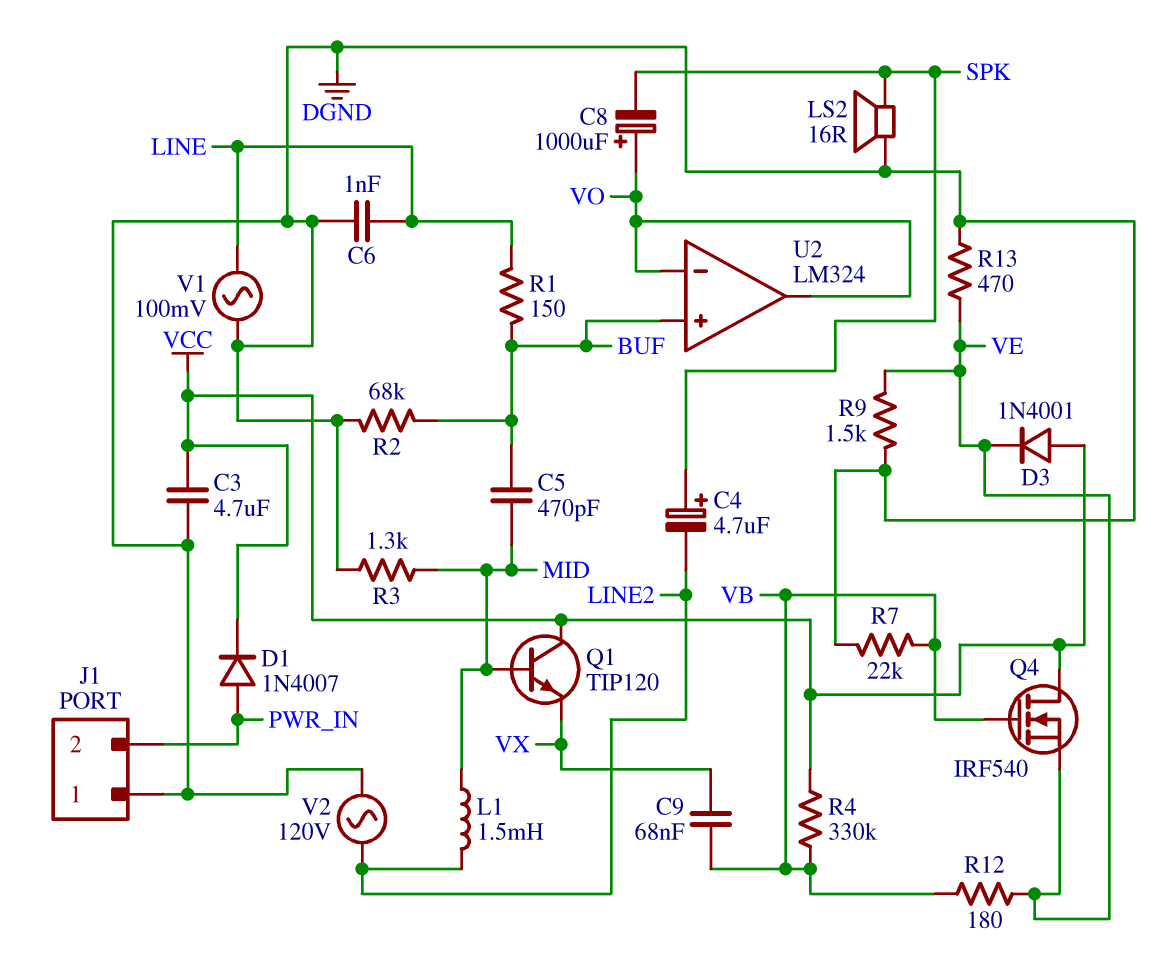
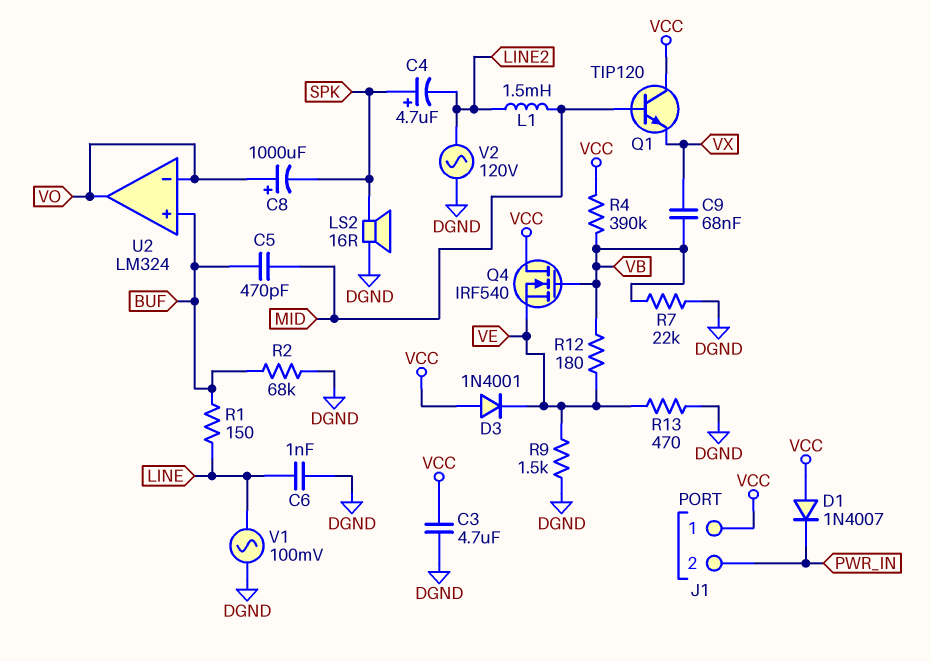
D1: diode 1N4007 (A PWR_IN, K VCC) -> diode 1N4007 (A VCC, K PWR_IN)
J1 pin 1: DGND -> VCC
R3: 1.3k (DGND, MID) -> none
R4: 330k (VB, VCC) -> 390k (VB, VCC)

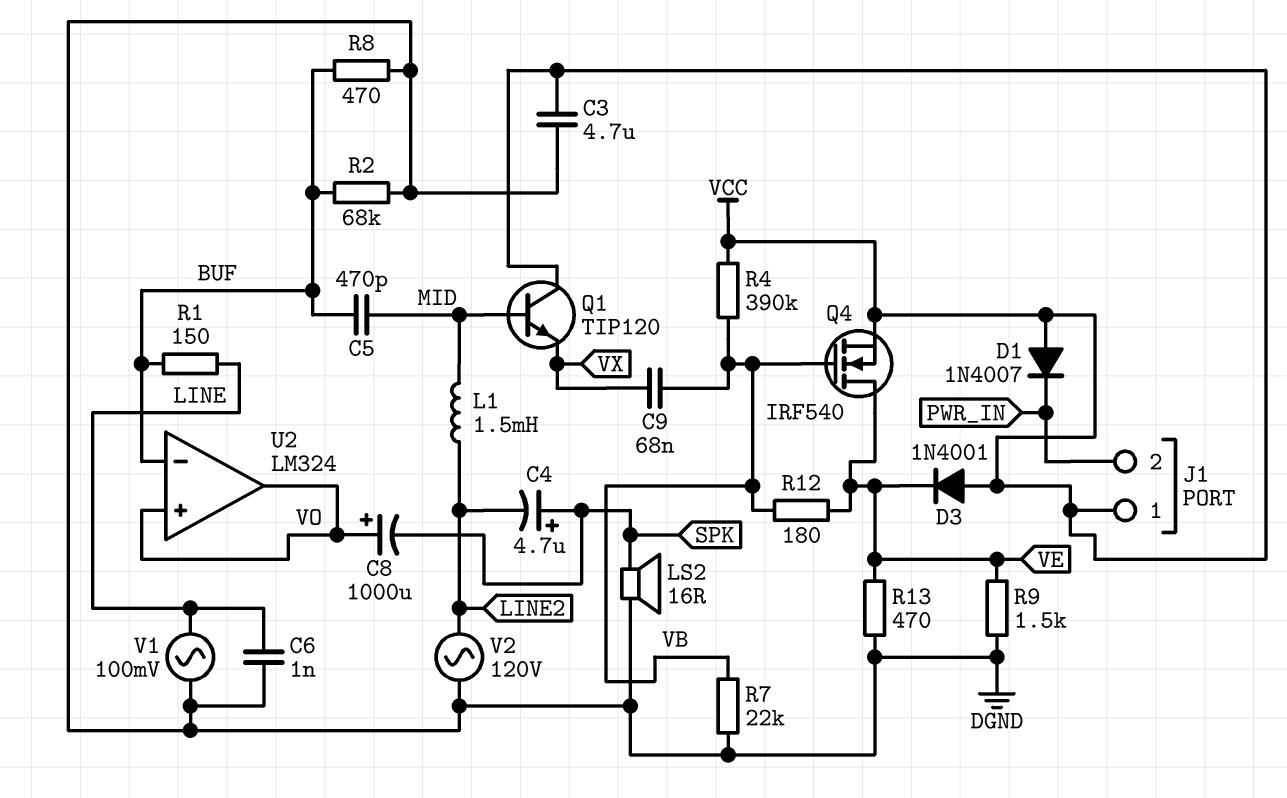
Q4: NMOS IRF540 (G VB, D VCC, S VE) -> NMOS IRF540 (G VB, D VE, S VCC)
R8: none -> 470 (BUF, DGND)
U2 pin in+: BUF -> VO
U2 pin in-: VO -> BUF

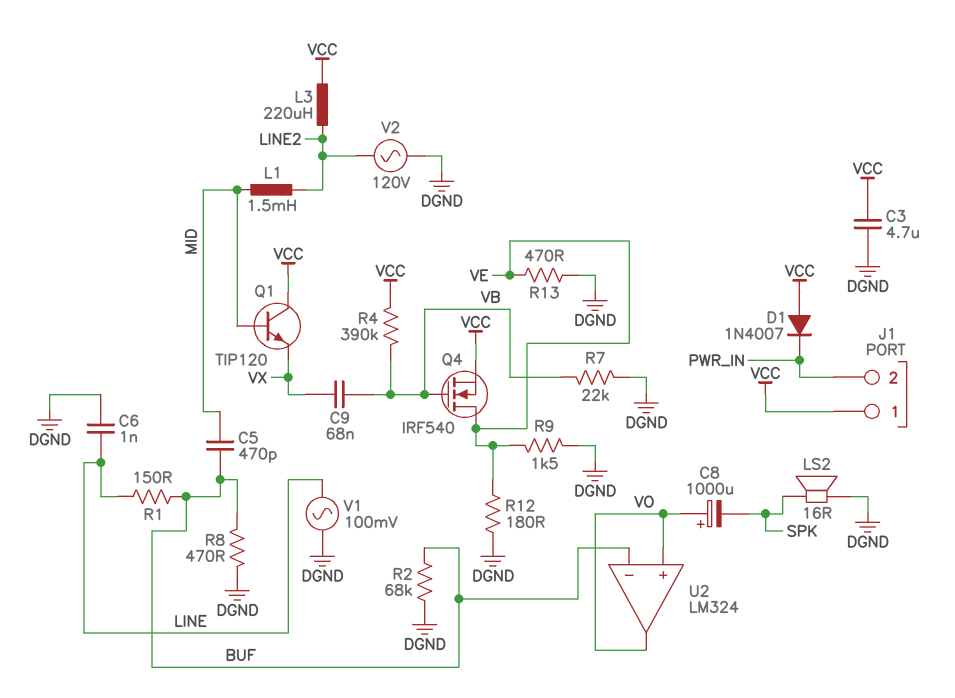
C4: 4.7uF (plus SPK, minus LINE2) -> none
D3: diode 1N4001 (A VCC, K VE) -> none
L3: none -> 220uH (LINE2, VCC)
R12: 180 (VB, VE) -> 180 (DGND, VE)

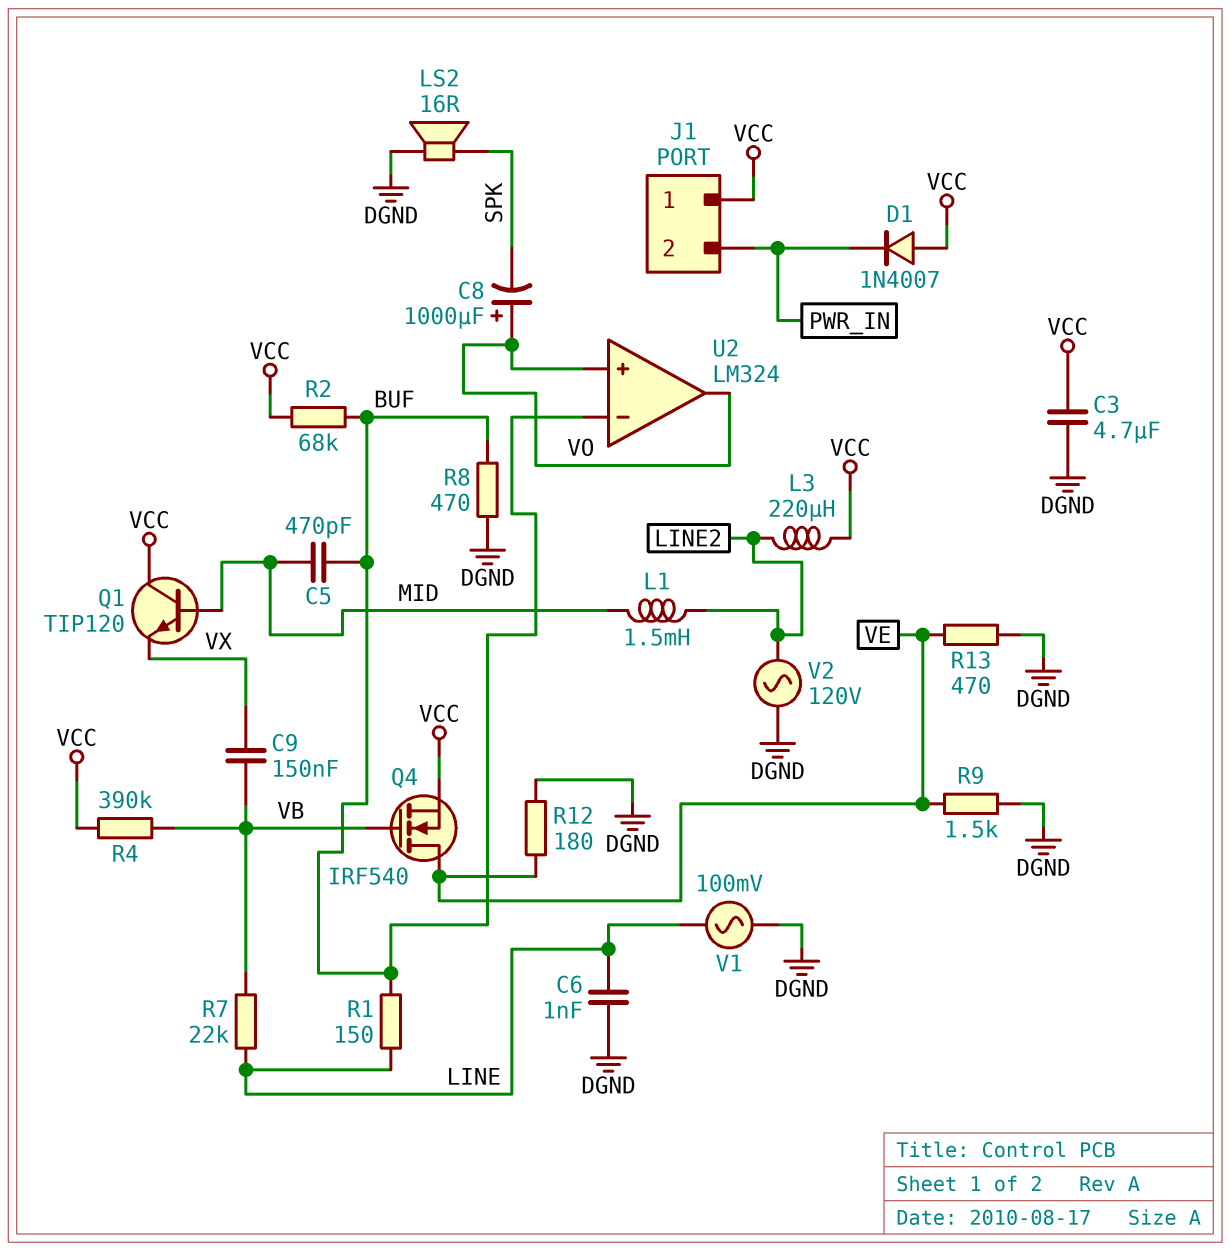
C9: 68nF (VB, VX) -> 150nF (VB, VX)
R2: 68k (BUF, DGND) -> 68k (BUF, VCC)
R7: 22k (DGND, VB) -> 22k (LINE, VB)

